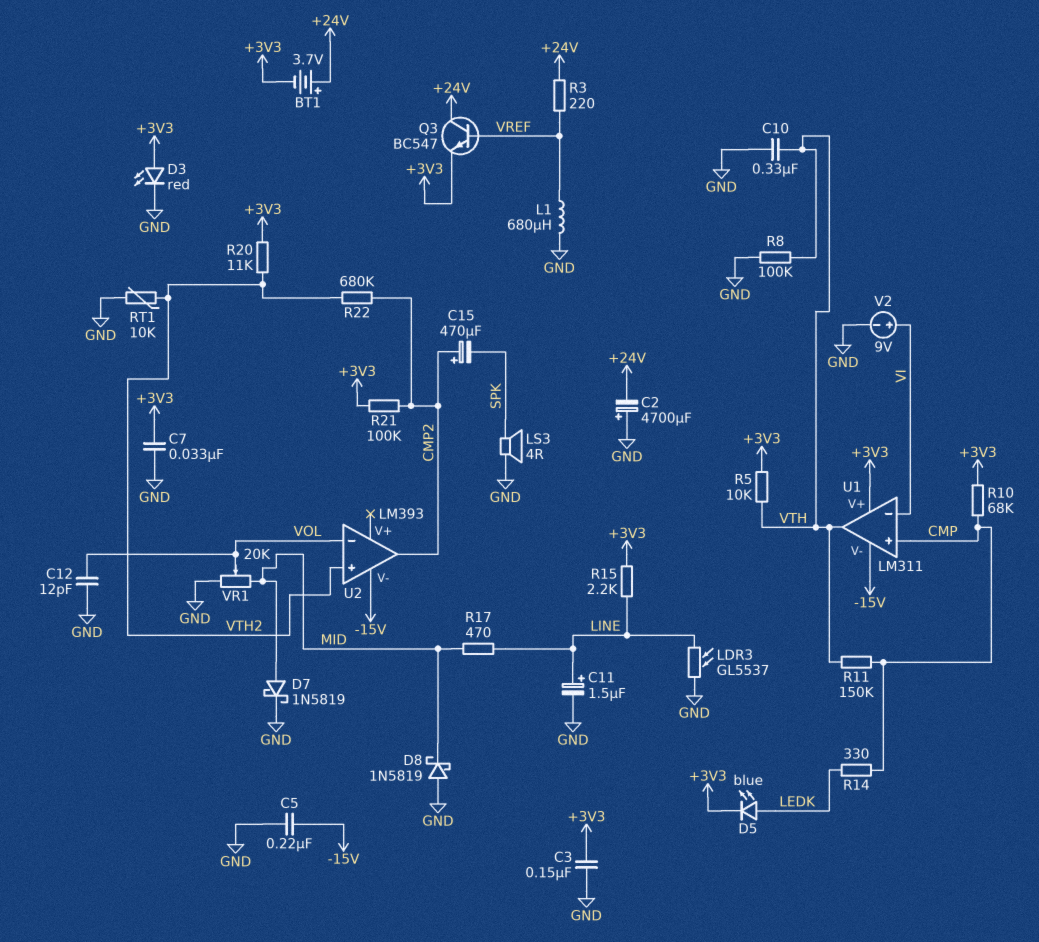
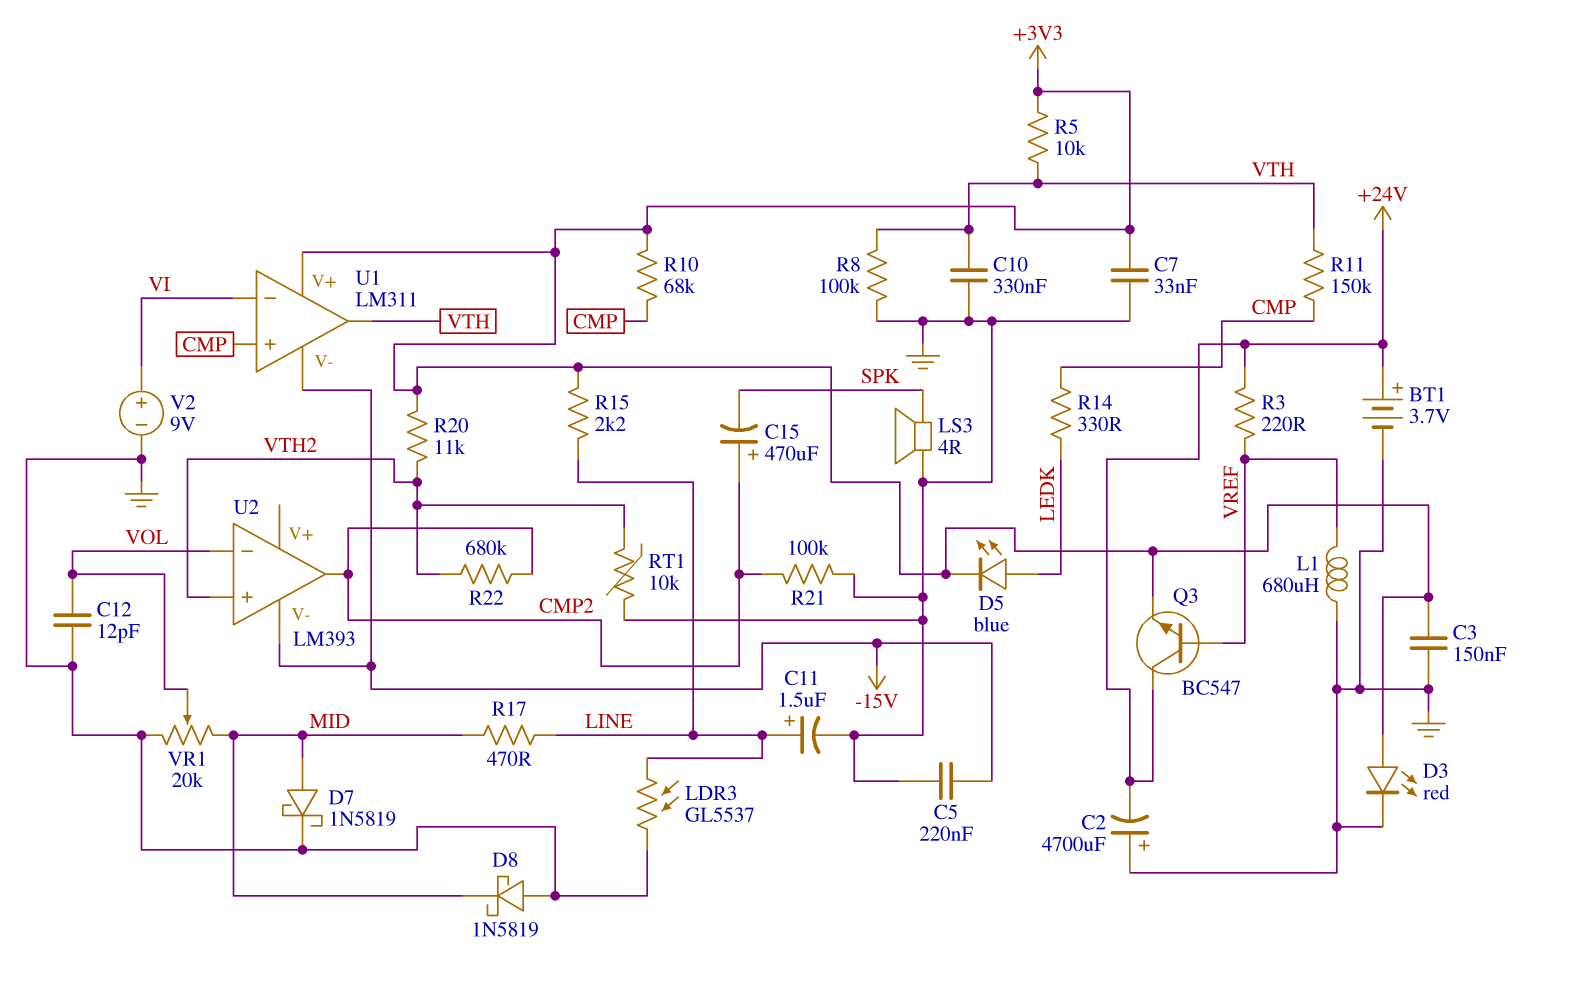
BT1: 3.7V (plus +24V, minus +3V3) -> 3.7V (plus +24V, minus GND)
R21: 100k (+3V3, CMP2) -> 100k (CMP2, GND)

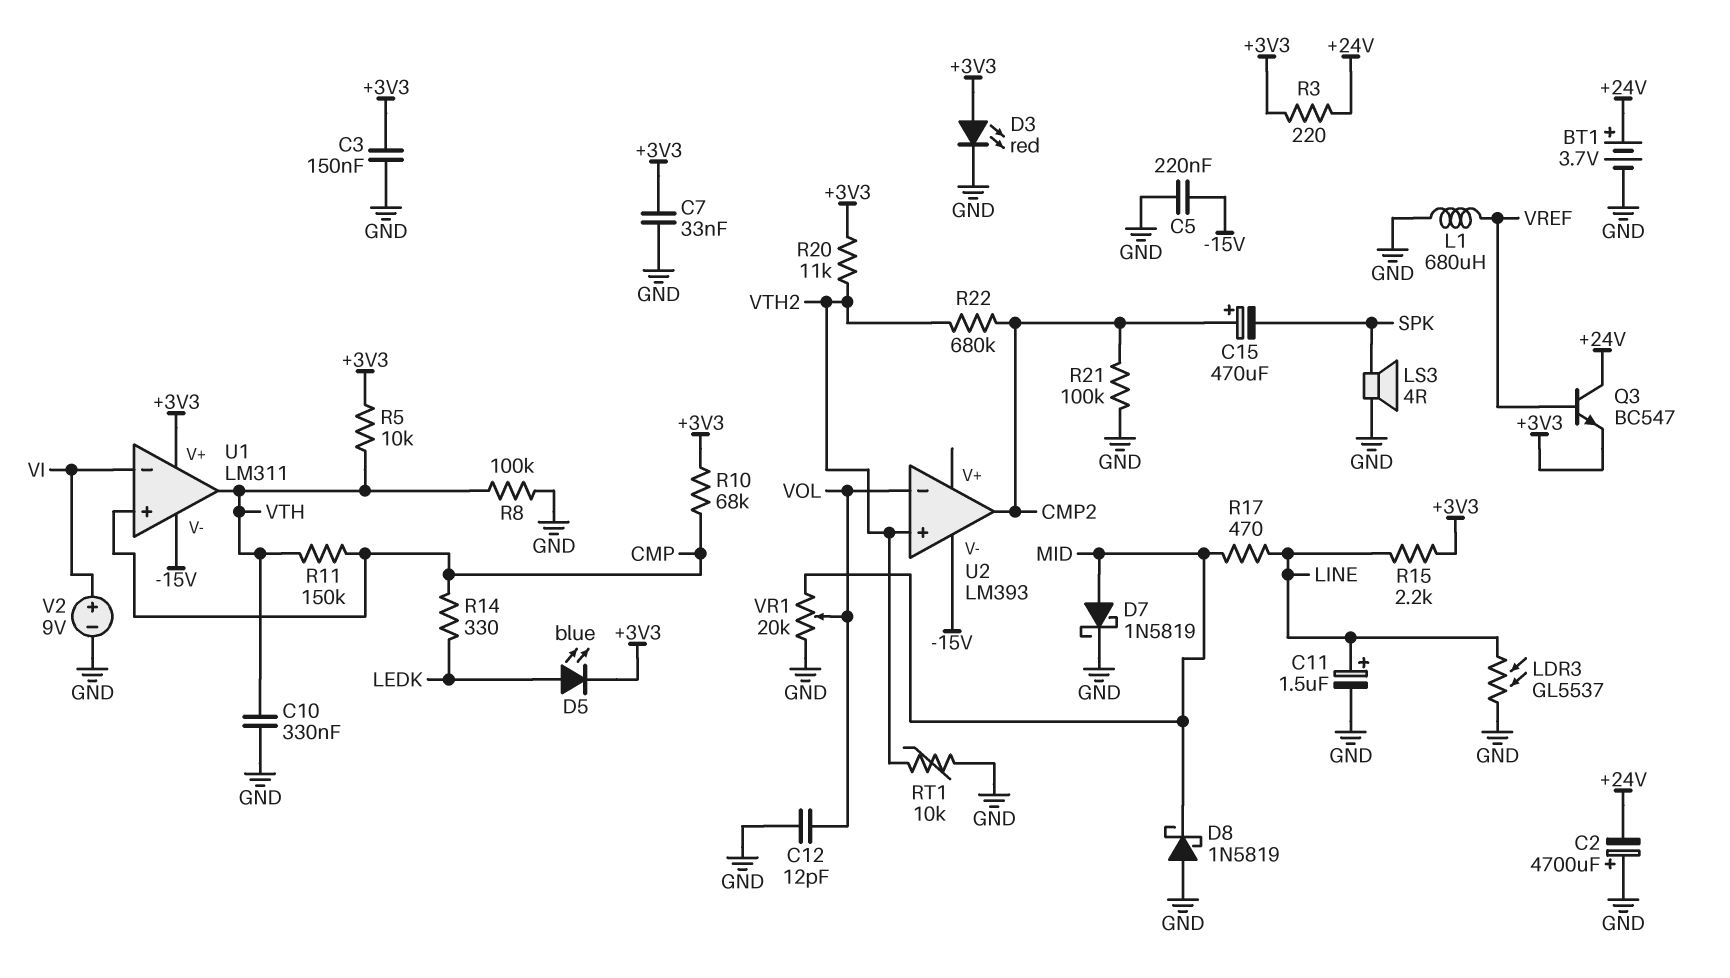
R3: 220 (+24V, VREF) -> 220 (+3V3, +24V)

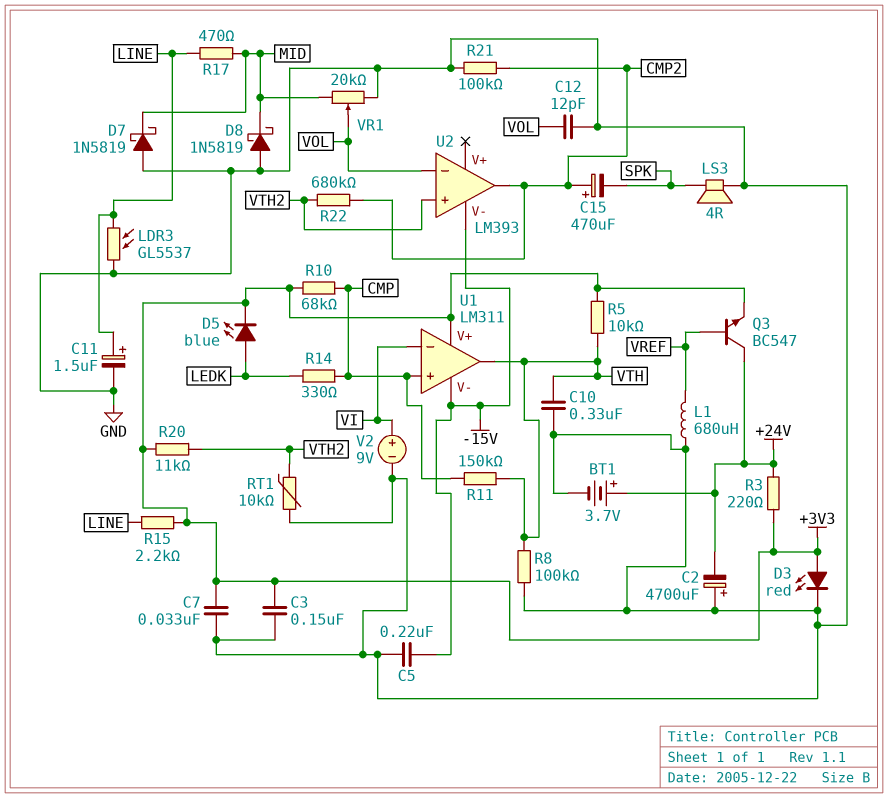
D7: schottky 1N5819 (A MID, K GND) -> schottky 1N5819 (A GND, K MID)

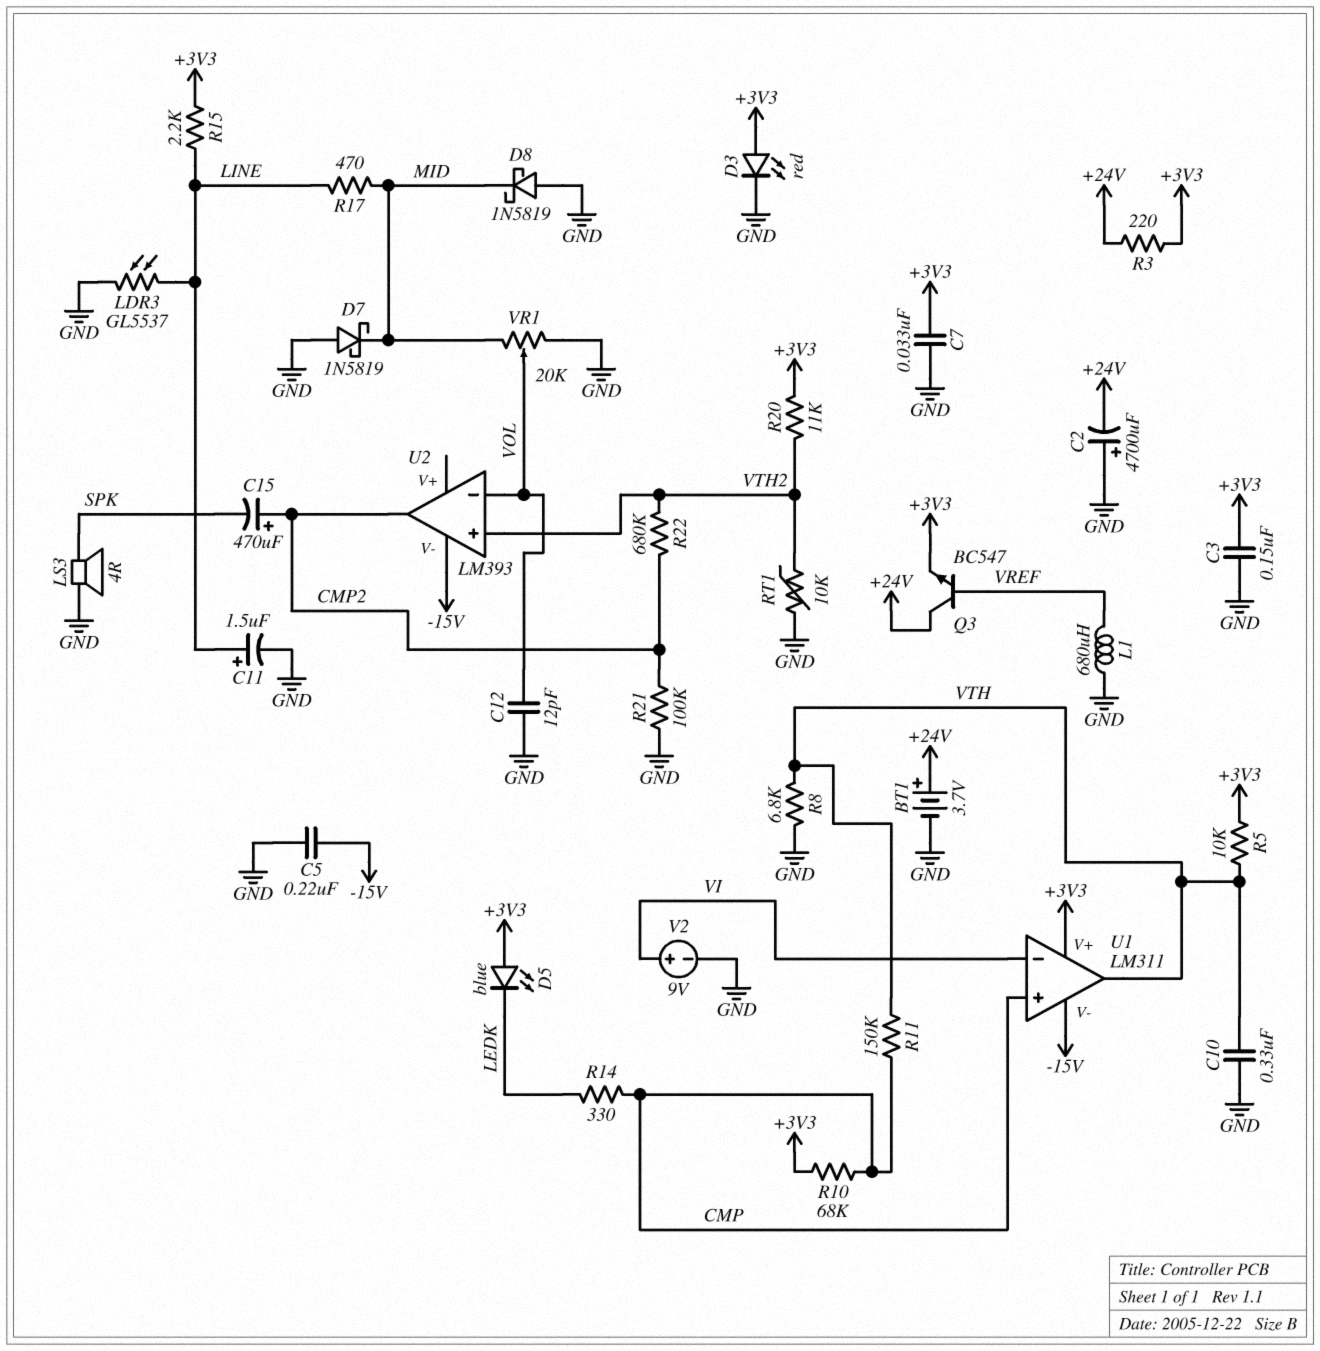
D5: LED blue (A LEDK, K +3V3) -> LED blue (A +3V3, K LEDK)
R8: 100k (GND, VTH) -> 6.8k (GND, VTH)

